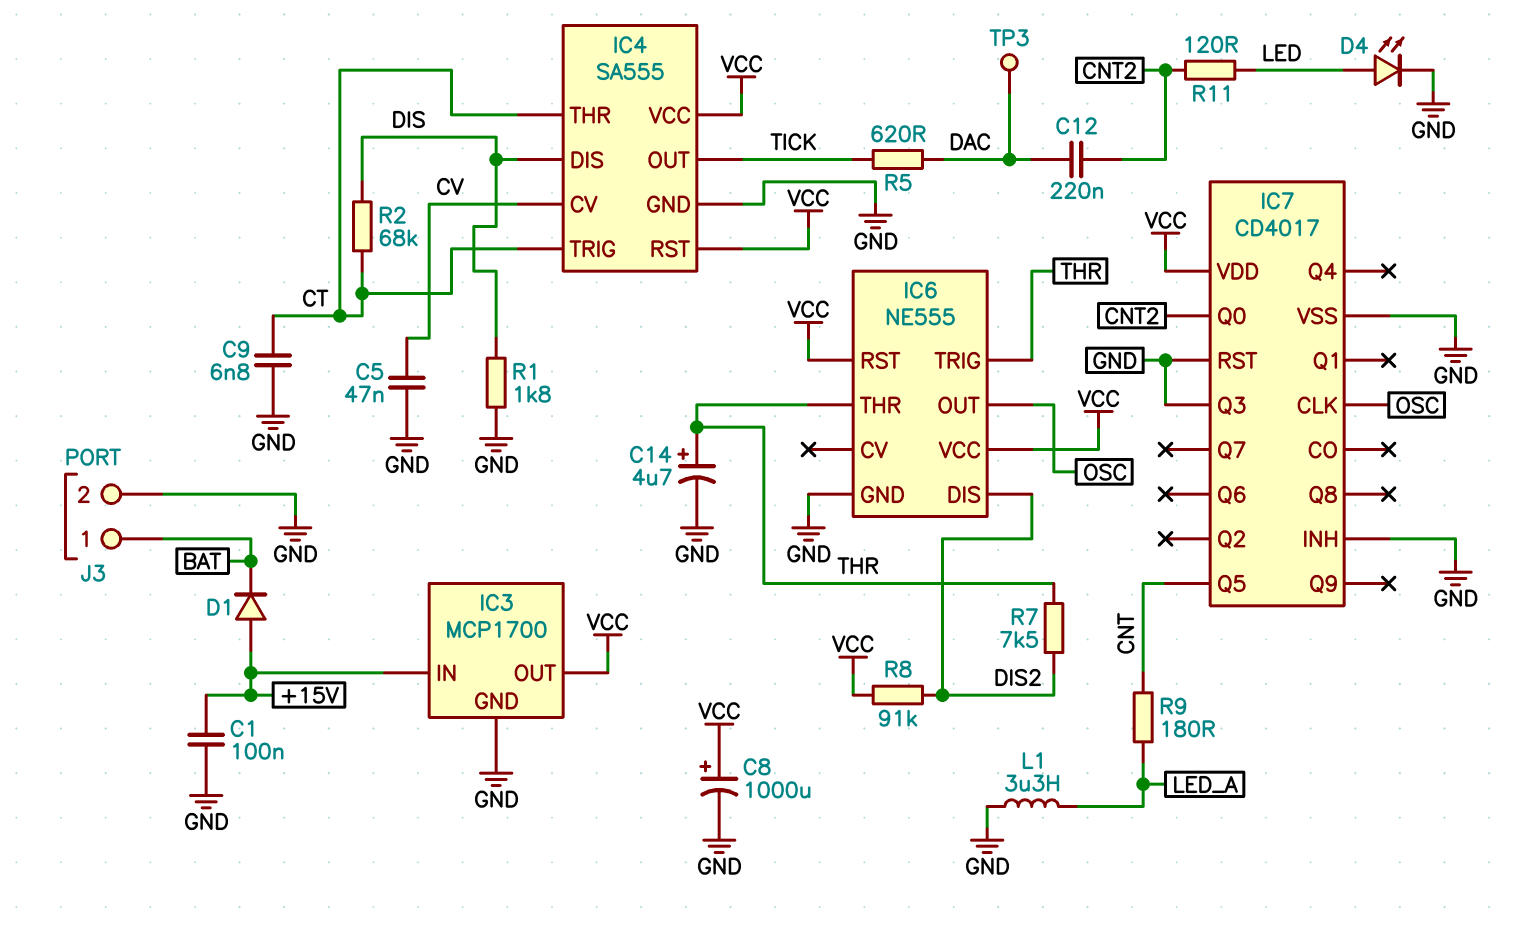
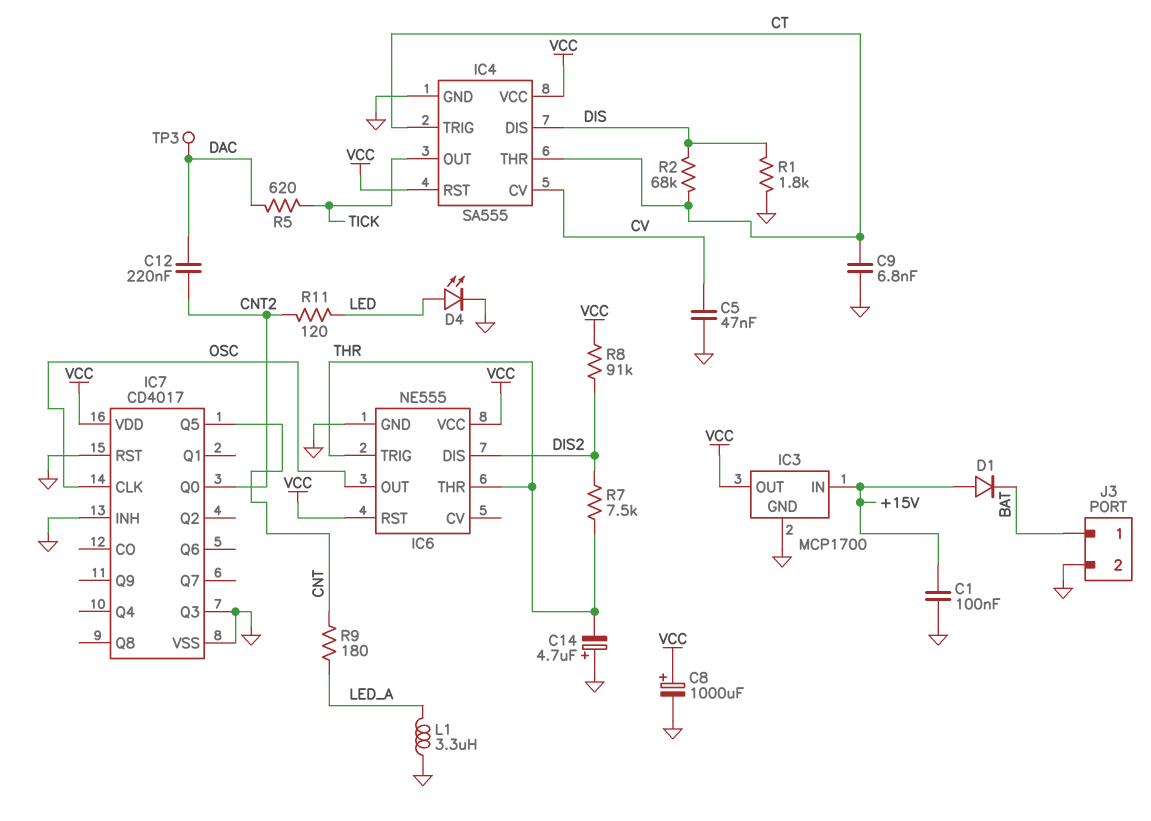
C14: 4.7uF (plus THR, minus GND) -> 4.7uF (plus GND, minus THR)

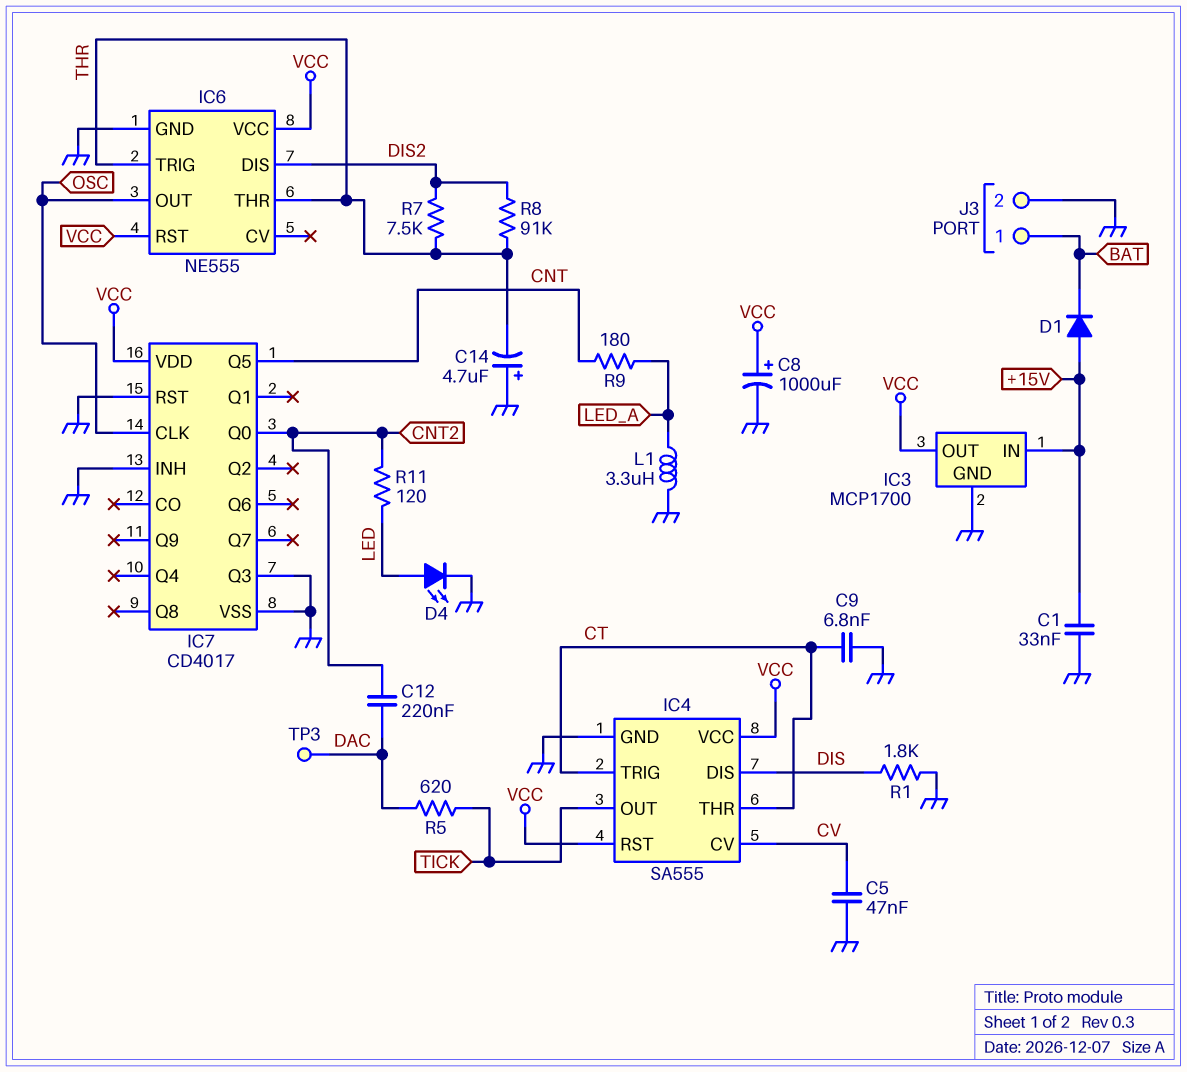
C1: 100nF (+15V, GND) -> 33nF (+15V, GND)
R2: 68k (CT, DIS) -> none
R8: 91k (DIS2, VCC) -> 91k (DIS2, THR)

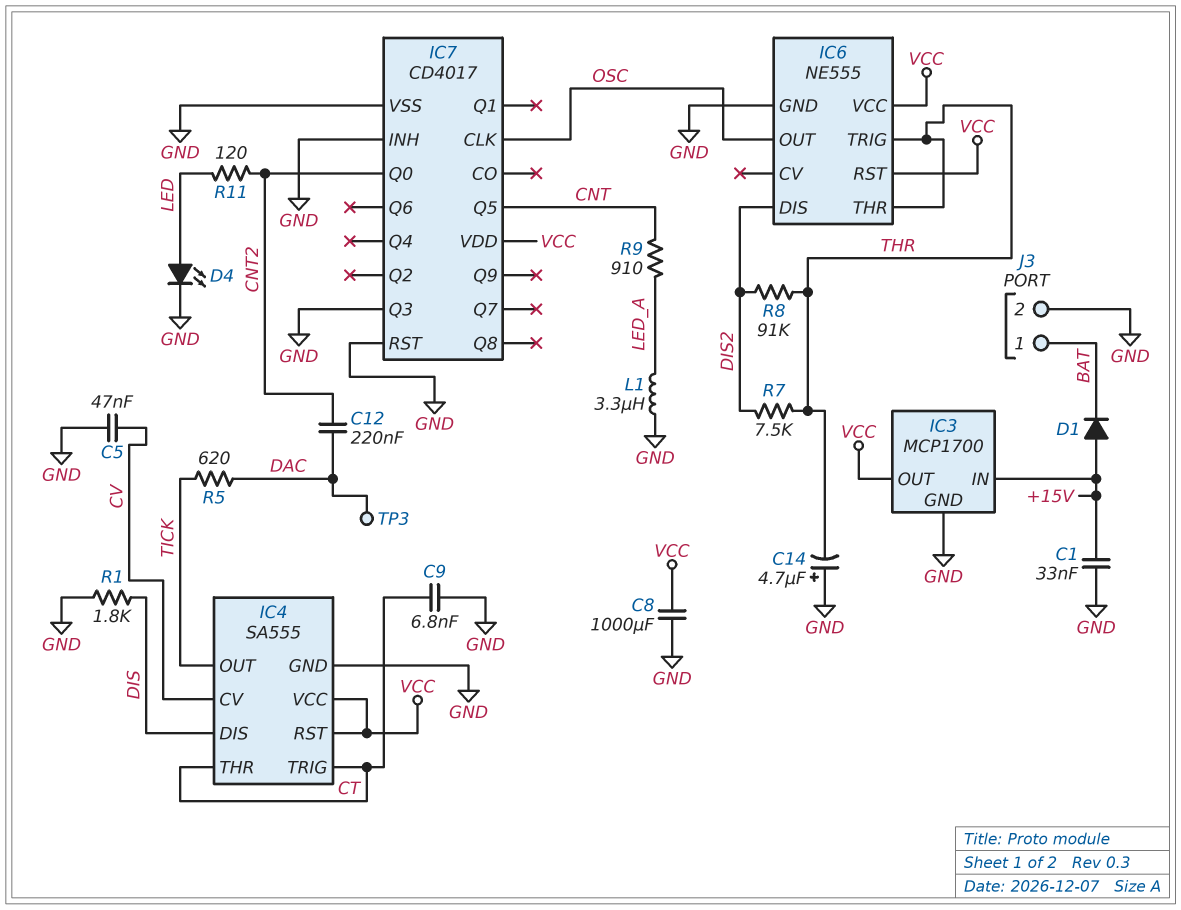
C8: 1000uF (plus VCC, minus GND) -> 1000uF (GND, VCC)
R9: 180 (CNT, LED_A) -> 910 (CNT, LED_A)

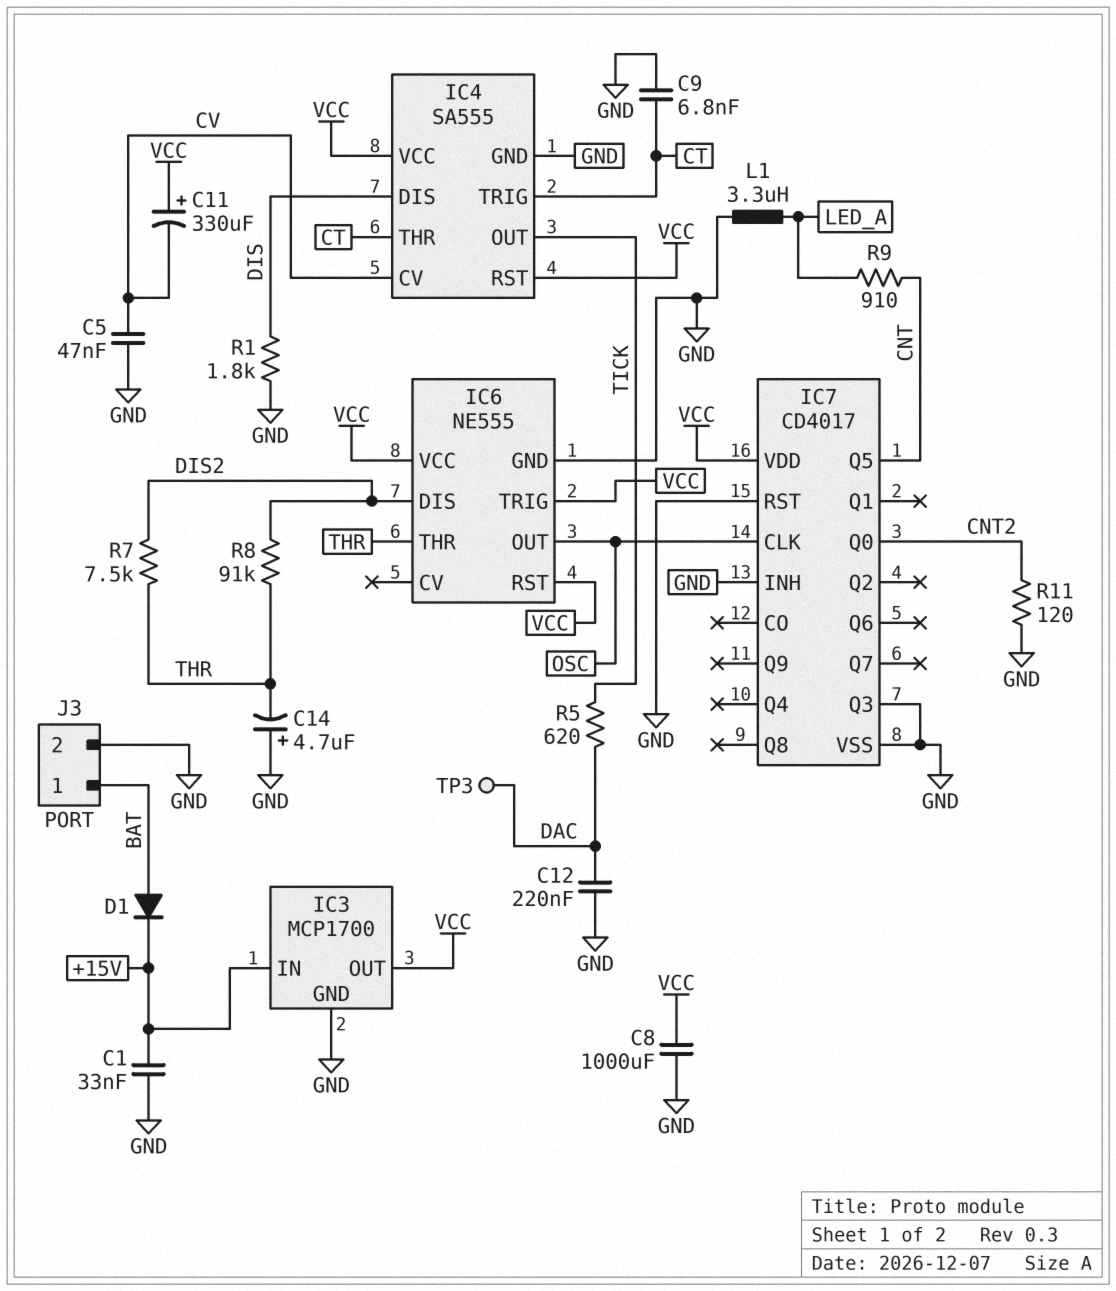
C11: none -> 330uF (plus VCC, minus CV)
C12: 220nF (CNT2, DAC) -> 220nF (DAC, GND)
D1: diode (A +15V, K BAT) -> diode (A BAT, K +15V)
D4: LED (A LED, K GND) -> none
IC6 pin TRIG: THR -> VCC
R11: 120 (CNT2, LED) -> 120 (CNT2, GND)

